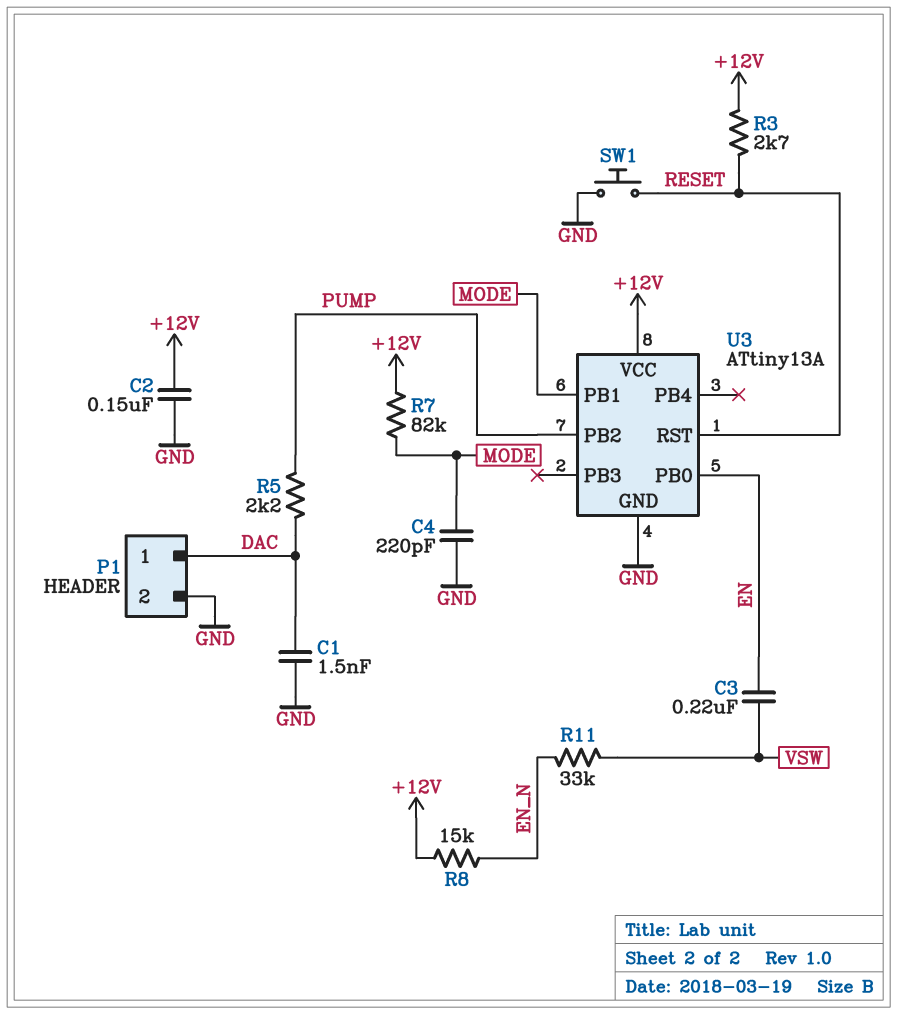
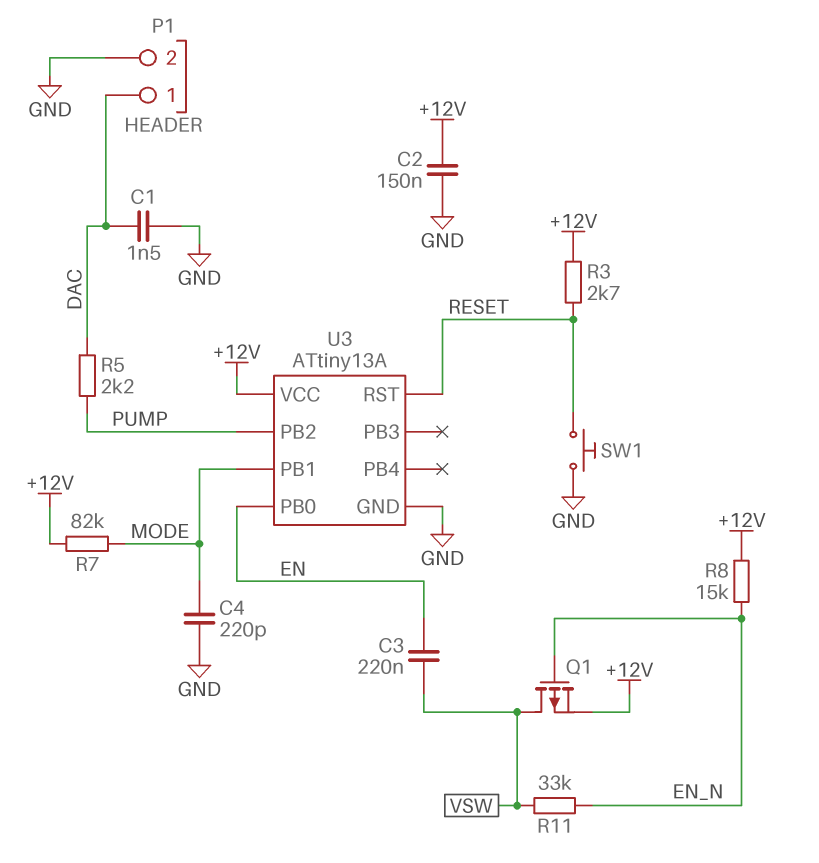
Q1: none -> PMOS (G EN_N, D VSW, S +12V)

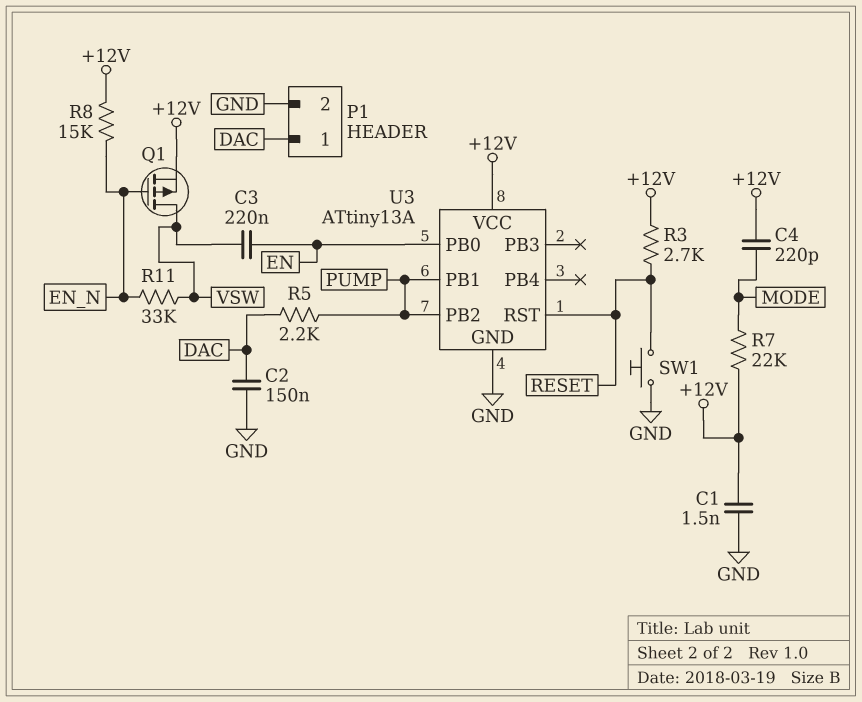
C1: 1.5nF (DAC, GND) -> 1.5nF (+12V, GND)
C2: 150nF (+12V, GND) -> 150nF (DAC, GND)
C4: 220pF (GND, MODE) -> 220pF (+12V, MODE)
R7: 82k (+12V, MODE) -> 22k (+12V, MODE)
U3 pin PB1: MODE -> PUMP

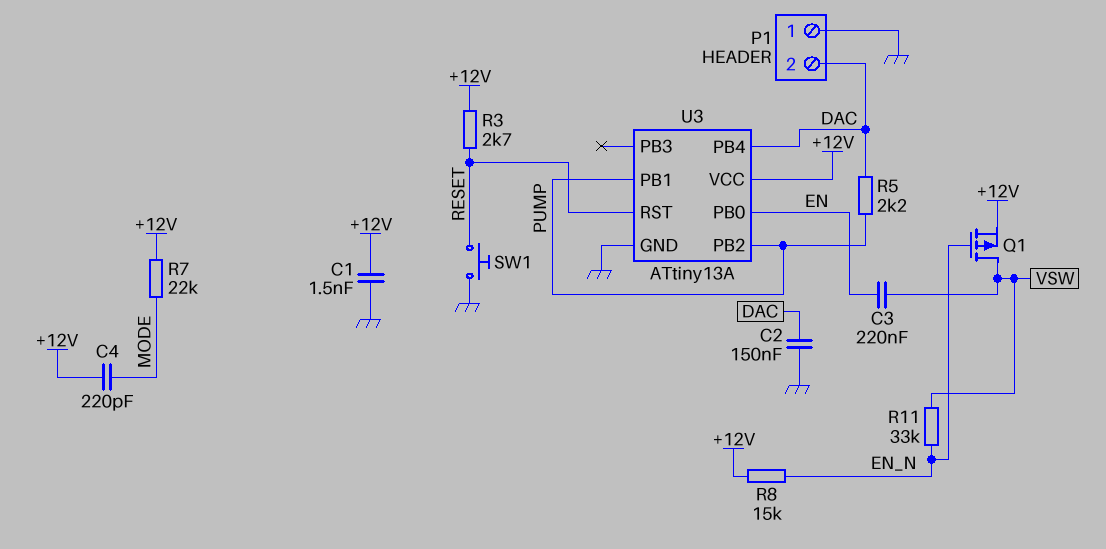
P1 pin 1: DAC -> GND
P1 pin 2: GND -> DAC
U3 pin PB4: none -> DAC

